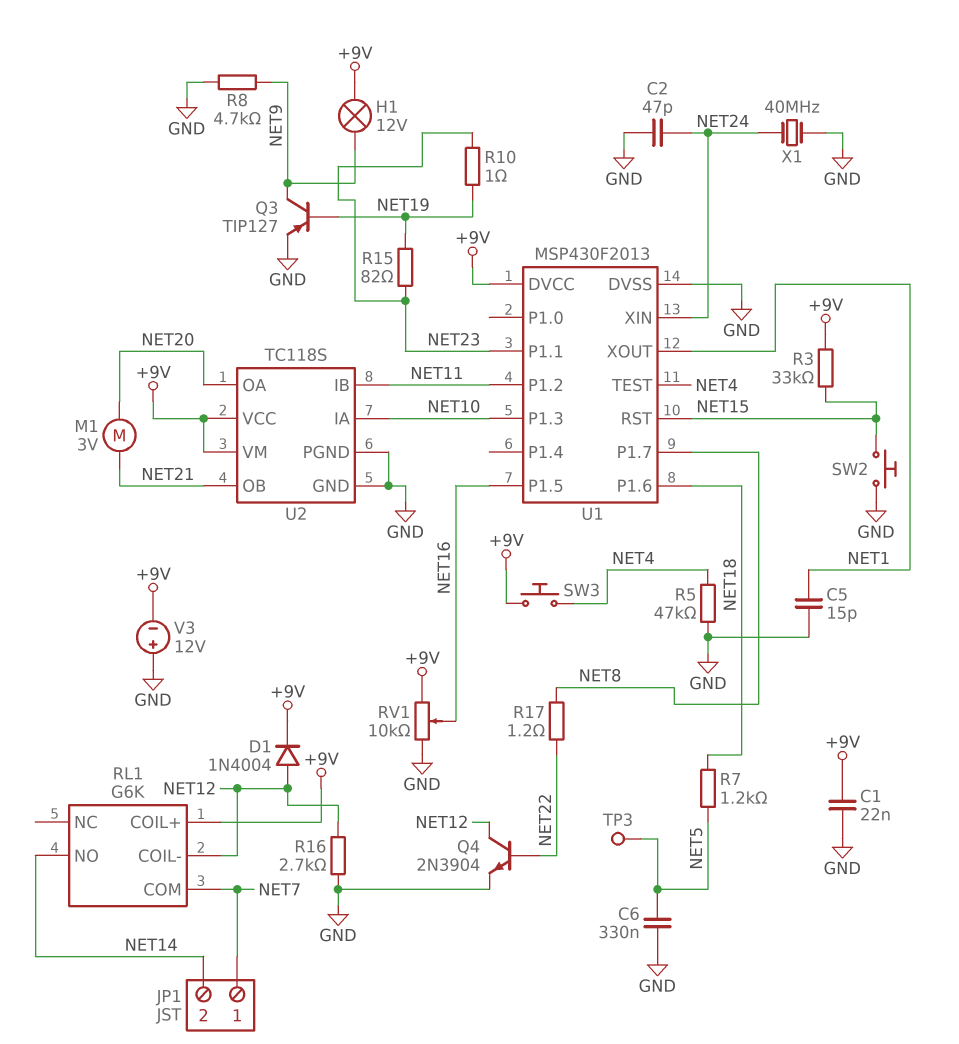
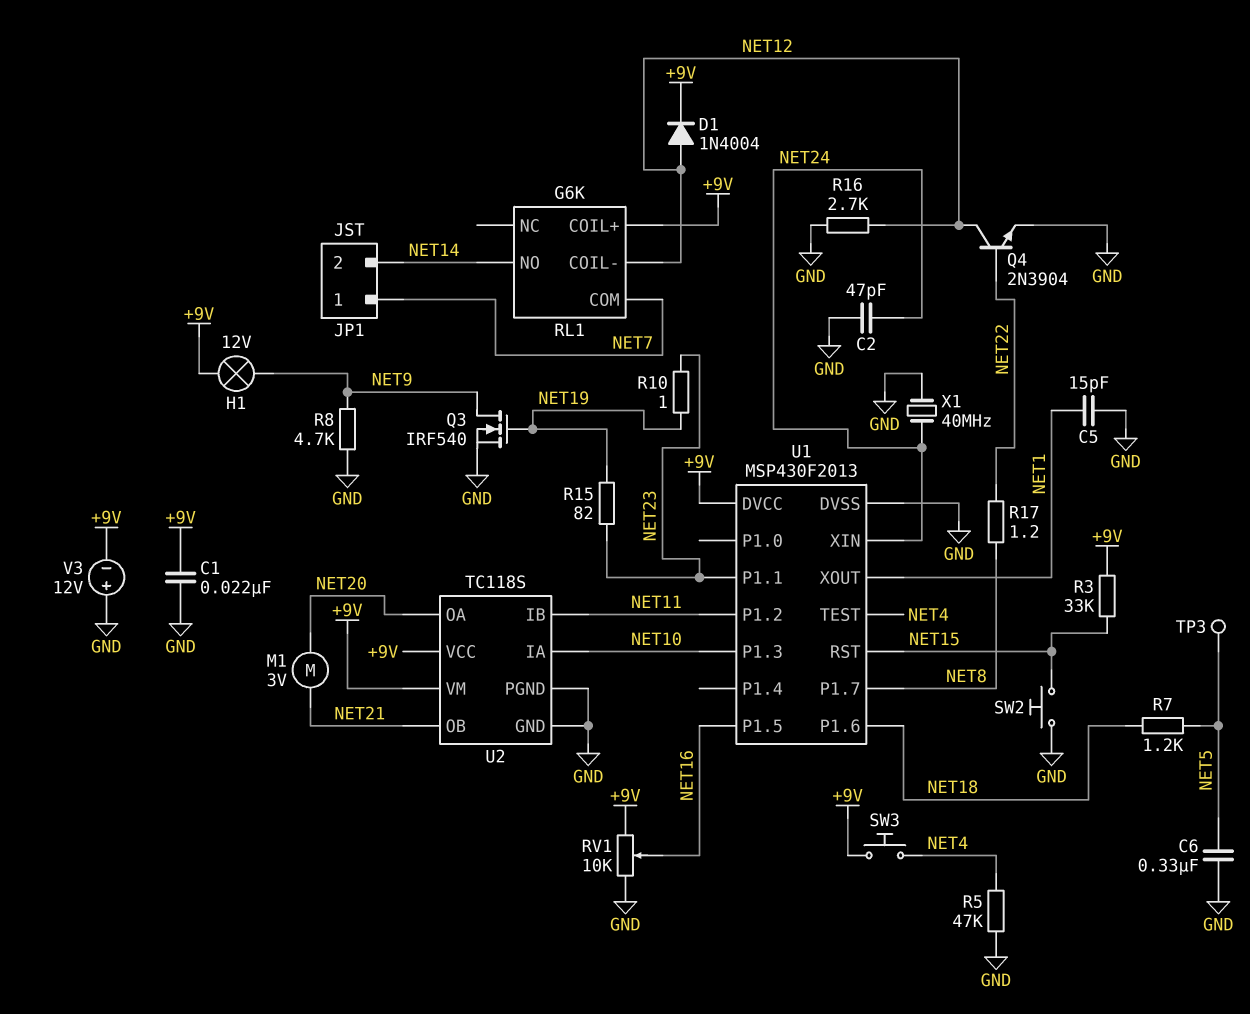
Q3: PNP TIP127 (B NET19, C NET9, E GND) -> NMOS IRF540 (G NET19, D NET9, S GND)

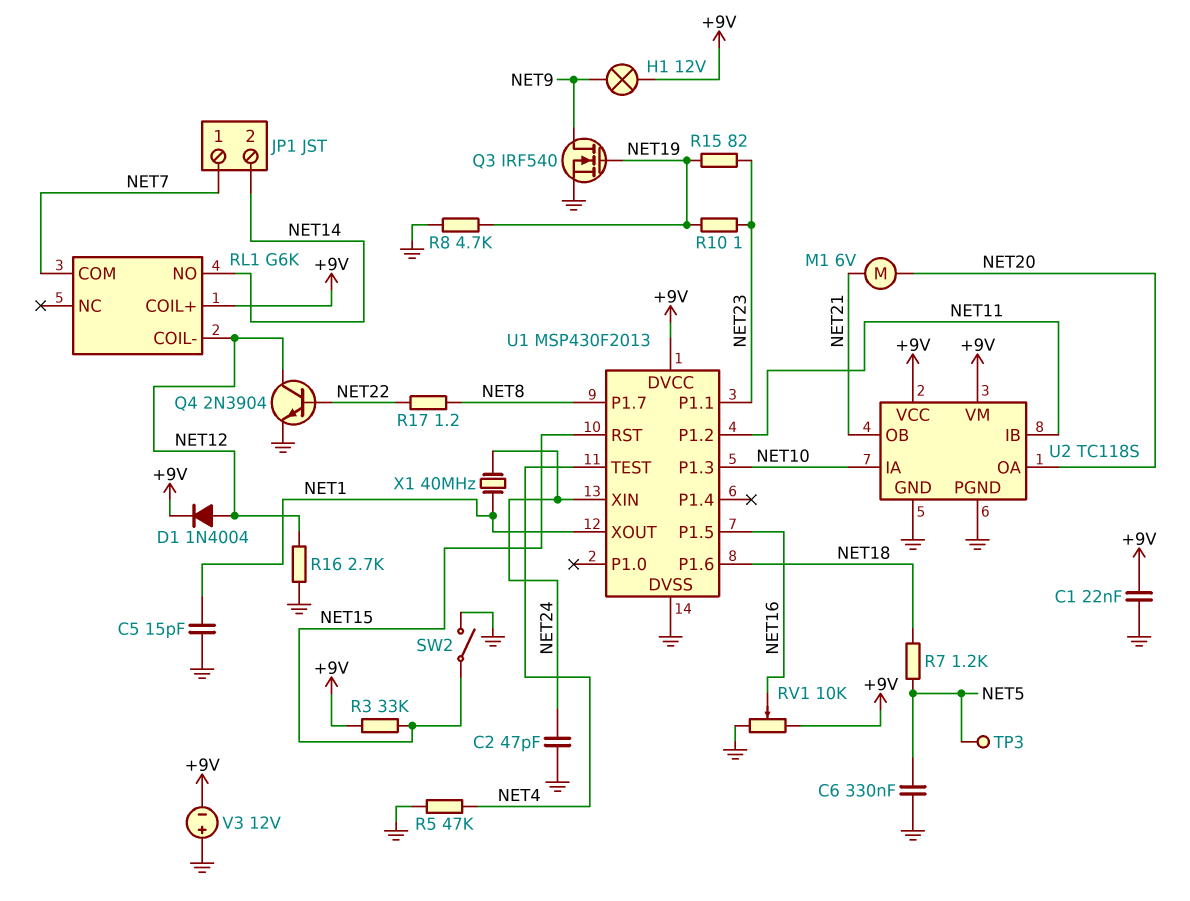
M1: motor 3V (NET20, NET21) -> motor 6V (NET20, NET21)
R8: 4.7k (GND, NET9) -> 4.7k (GND, NET19)
SW2: button (GND, NET15) -> switch (GND, NET15)
SW3: button (+9V, NET4) -> none
X1: 40MHz (GND, NET24) -> 40MHz (NET1, NET24)

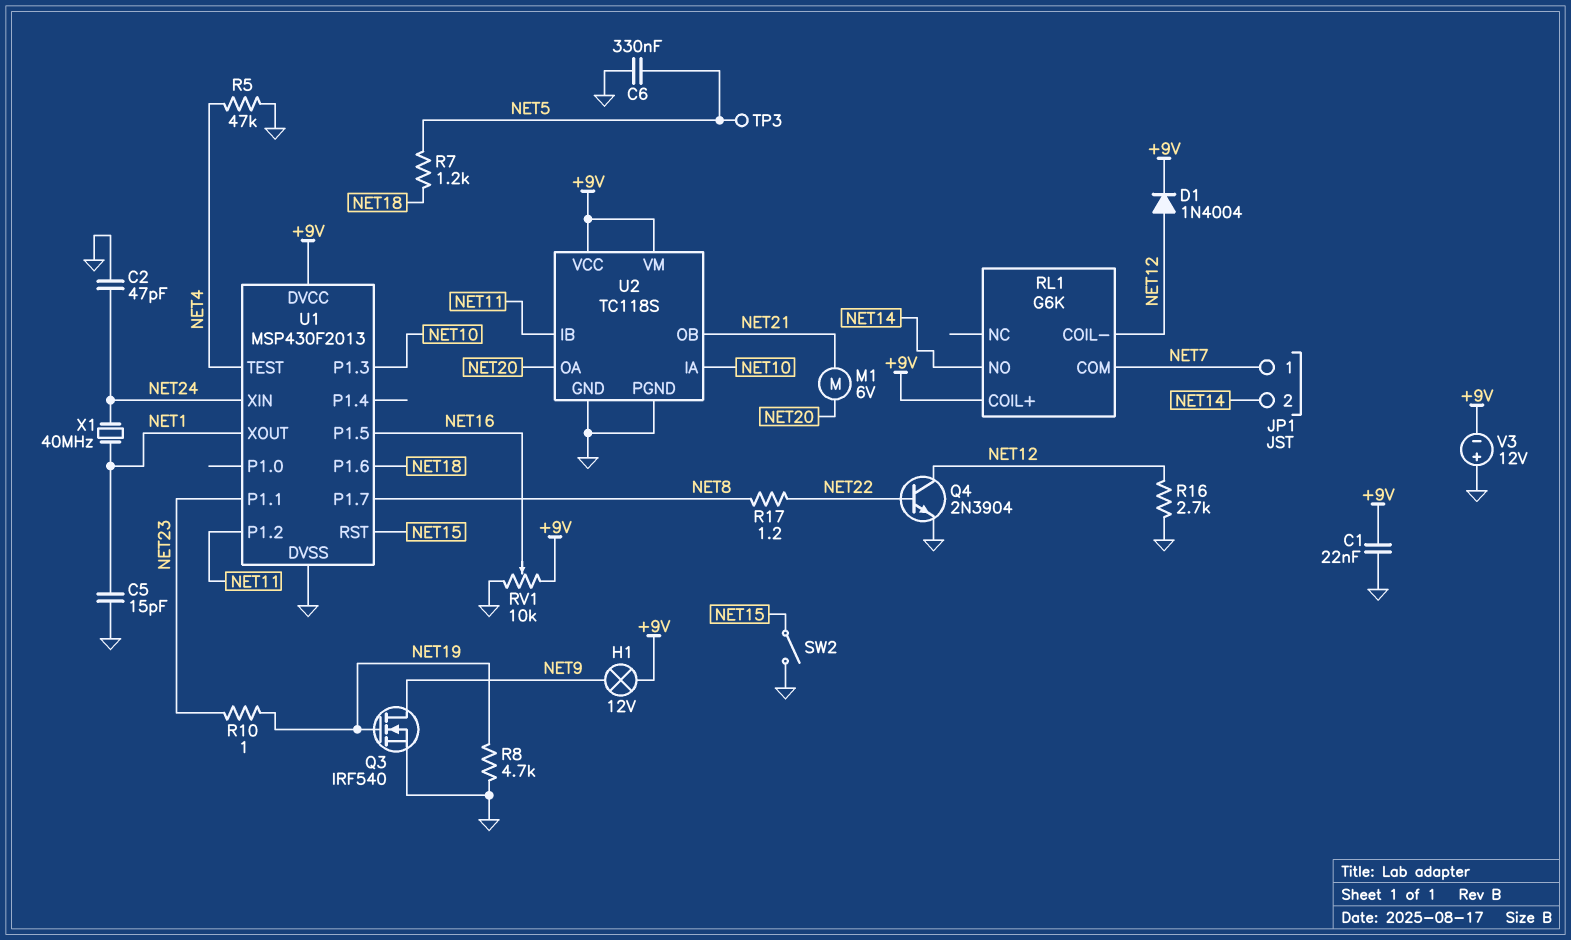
R3: 33k (+9V, NET15) -> none
R15: 82 (NET19, NET23) -> none

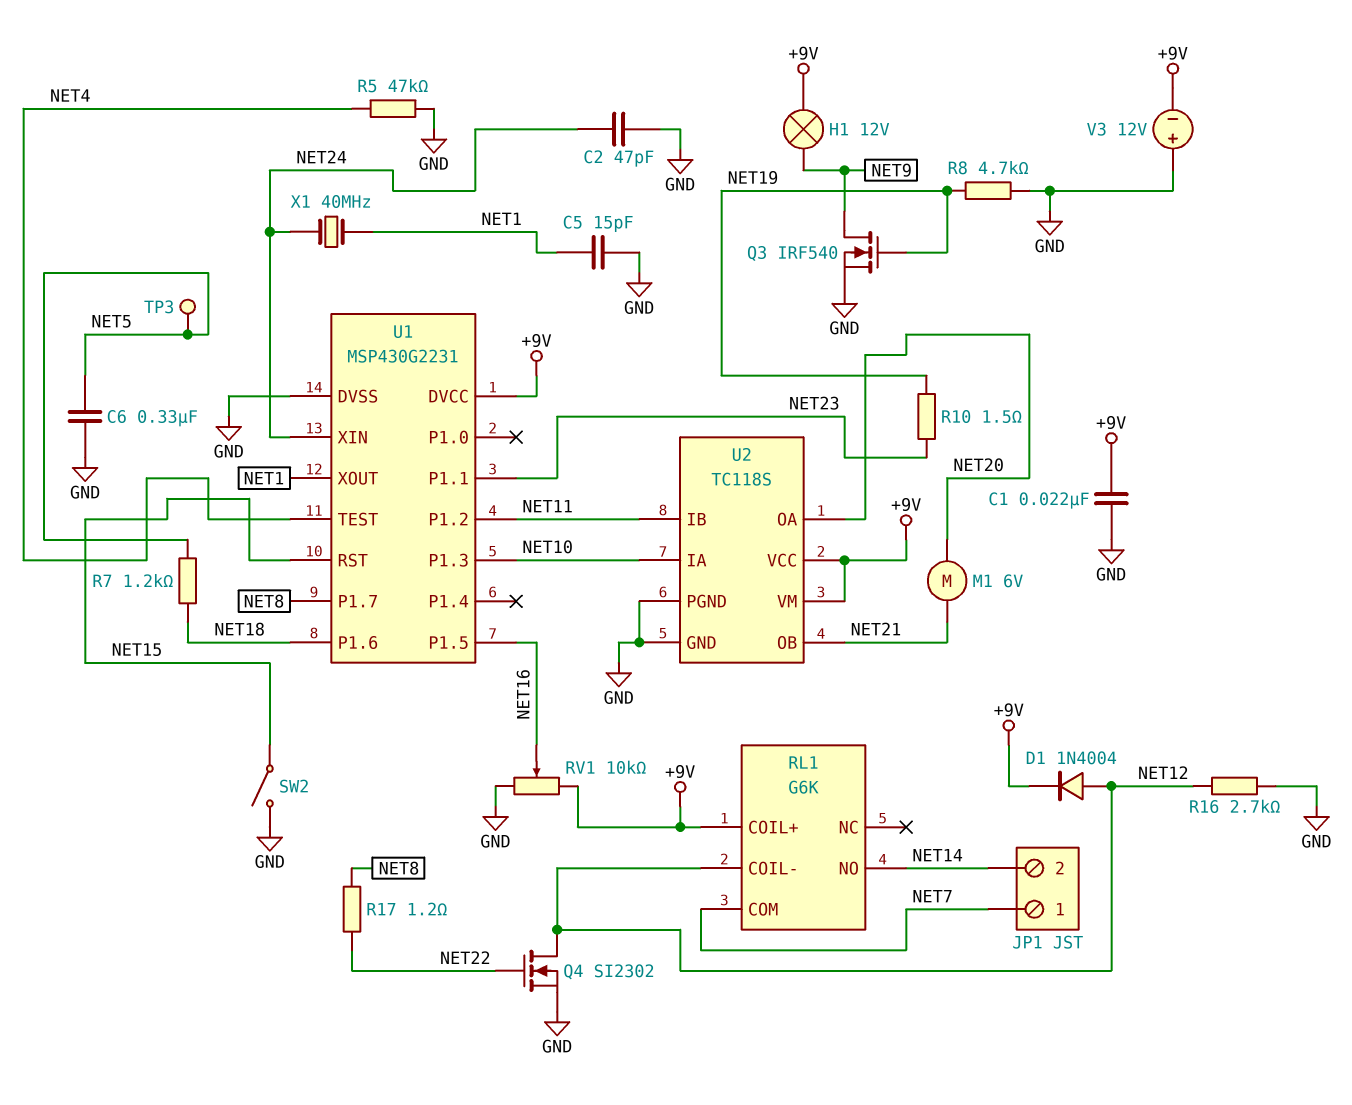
Q4: NPN 2N3904 (B NET22, C NET12, E GND) -> NMOS SI2302 (G NET22, D NET12, S GND)
R10: 1 (NET19, NET23) -> 1.5 (NET19, NET23)
U1: MSP430F2013 -> MSP430G2231

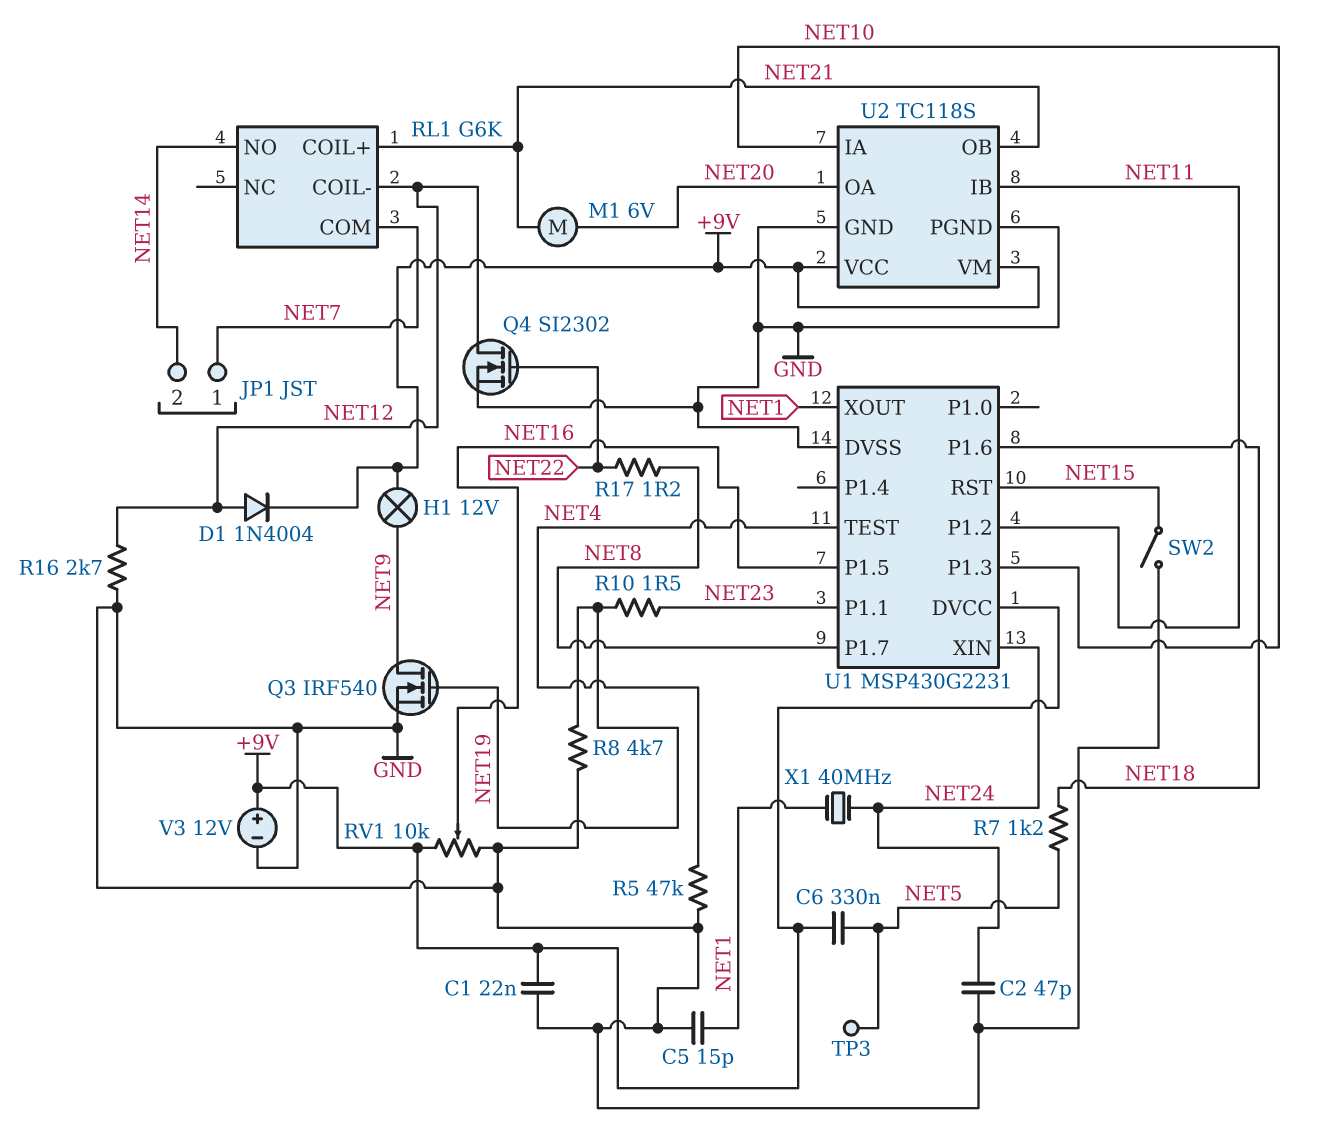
C6: 330nF (GND, NET5) -> 330nF (+9V, NET5)
RL1 pin COIL+: +9V -> NET21
V3: 12V (plus GND, minus +9V) -> 12V (plus +9V, minus GND)

